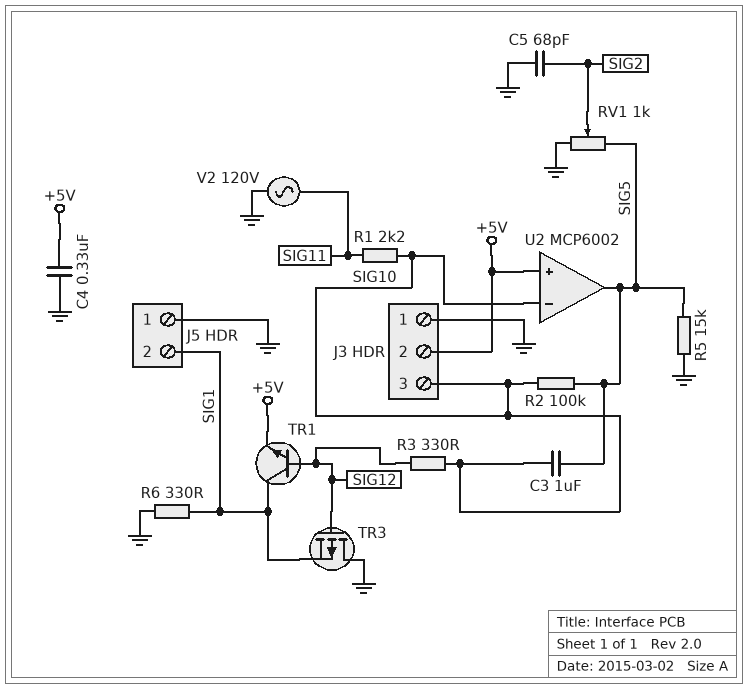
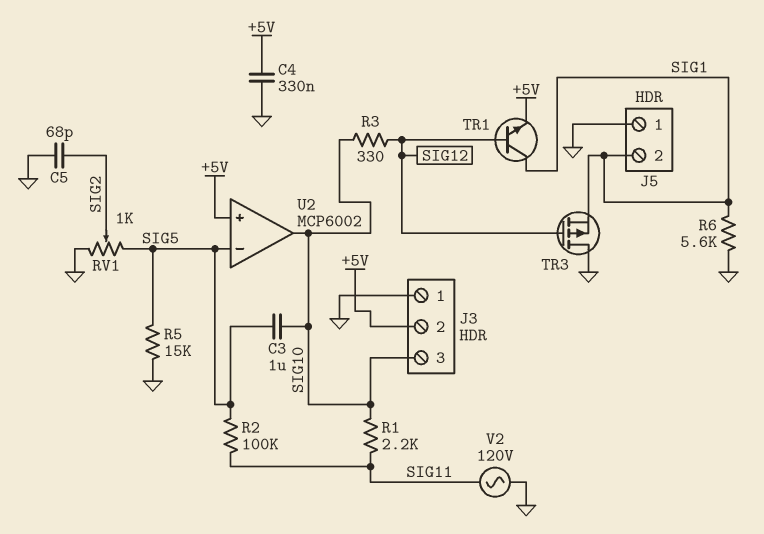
R2: 100k (SIG5, SIG10) -> 100k (SIG5, SIG11)
R6: 330 (GND, SIG1) -> 5.6k (GND, SIG1)
U2 pin in-: SIG10 -> SIG5
U2 pin out: SIG5 -> SIG10

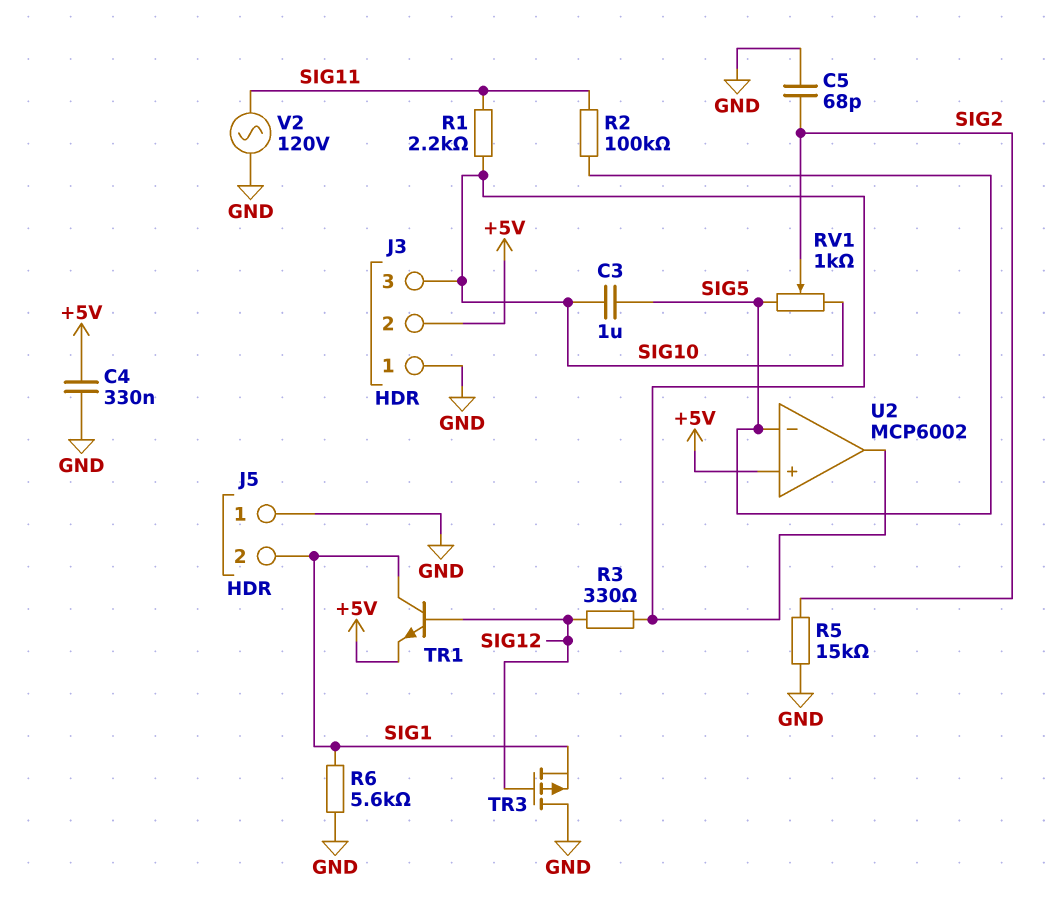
R5: 15k (GND, SIG5) -> 15k (GND, SIG2)
RV1: 1k (GND, SIG5, wiper SIG2) -> 1k (SIG5, SIG10, wiper SIG2)

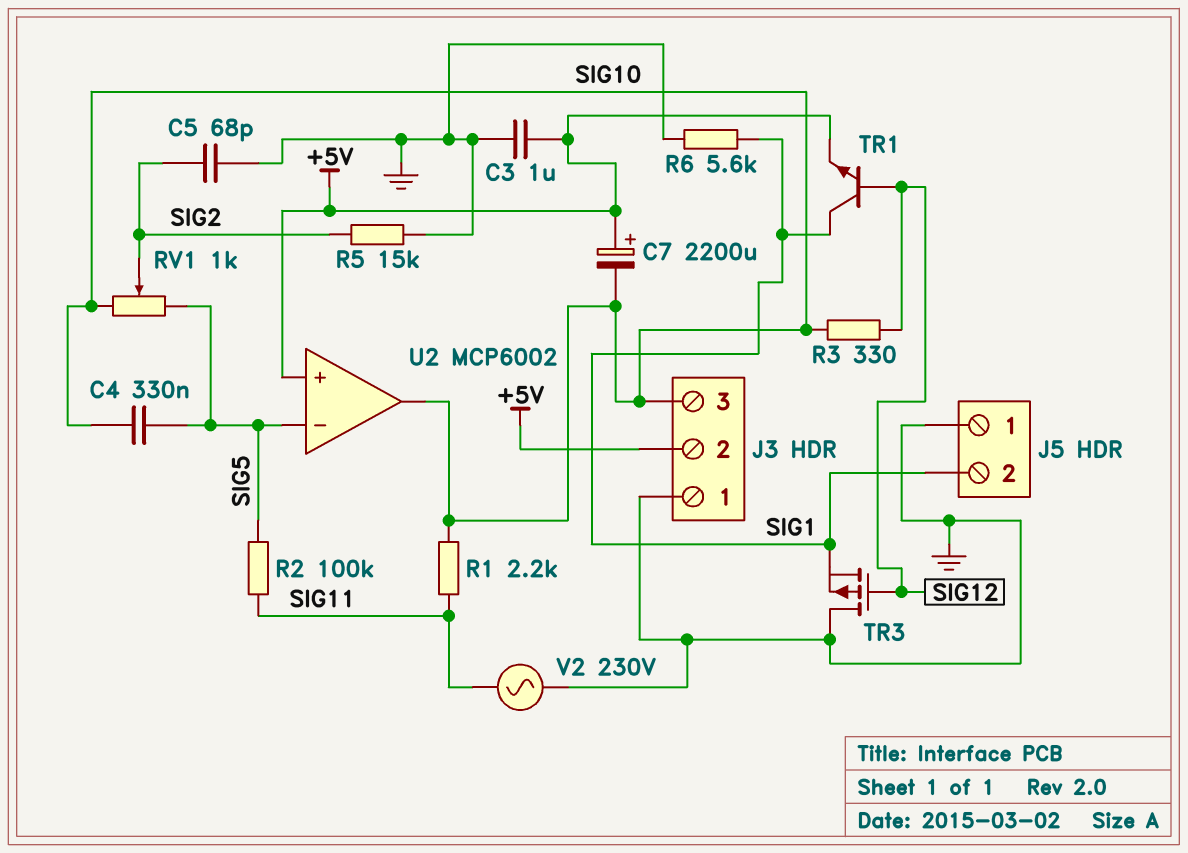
C3: 1uF (SIG5, SIG10) -> 1uF (+5V, GND)
C4: 330nF (+5V, GND) -> 330nF (SIG5, SIG10)
C7: none -> 2200uF (plus +5V, minus SIG10)
V2: AC 120V (GND, SIG11) -> AC 230V (GND, SIG11)

